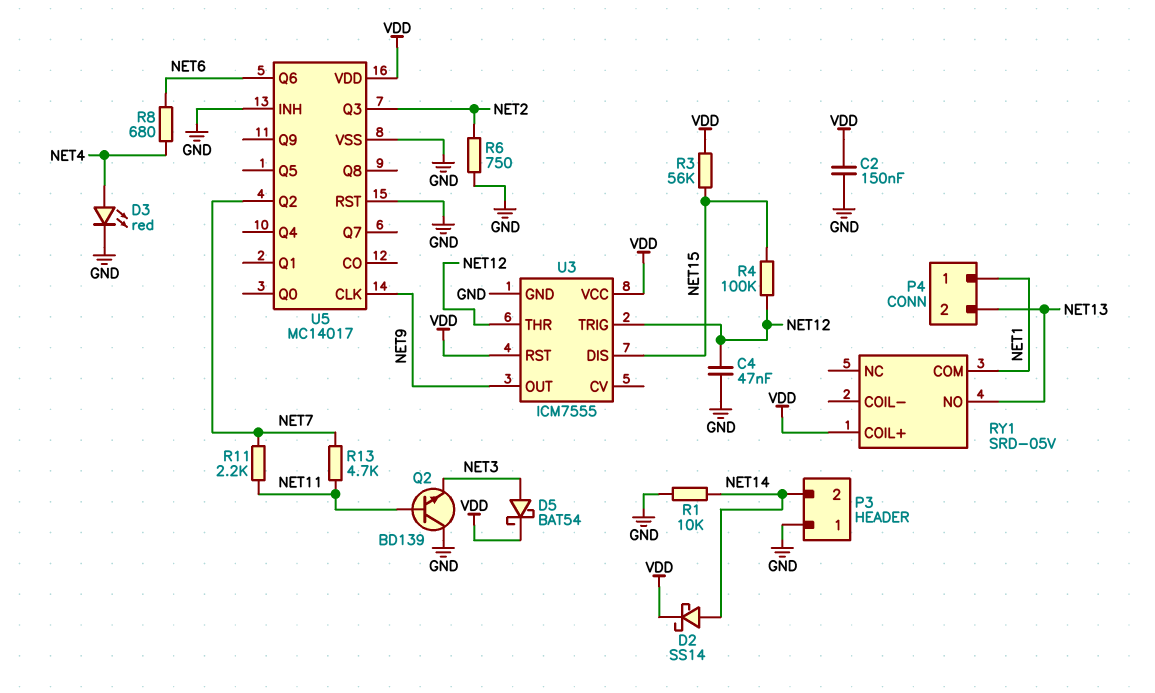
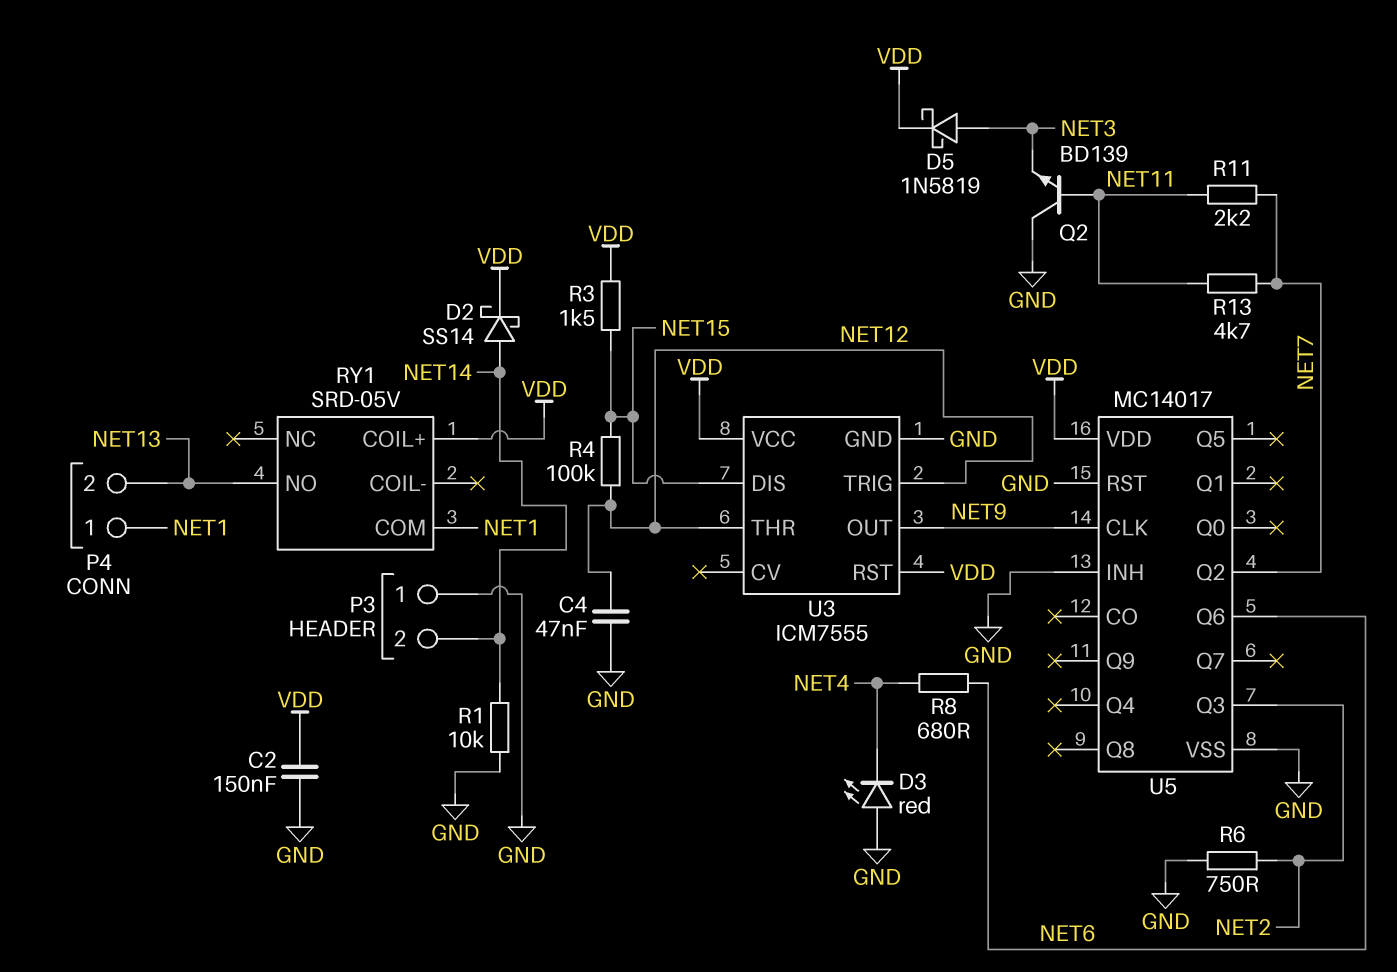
D3: LED red (A NET4, K GND) -> LED red (A GND, K NET4)
D5: schottky BAT54 (A NET3, K VDD) -> schottky 1N5819 (A NET3, K VDD)
R3: 56k (NET15, VDD) -> 1.5k (NET15, VDD)

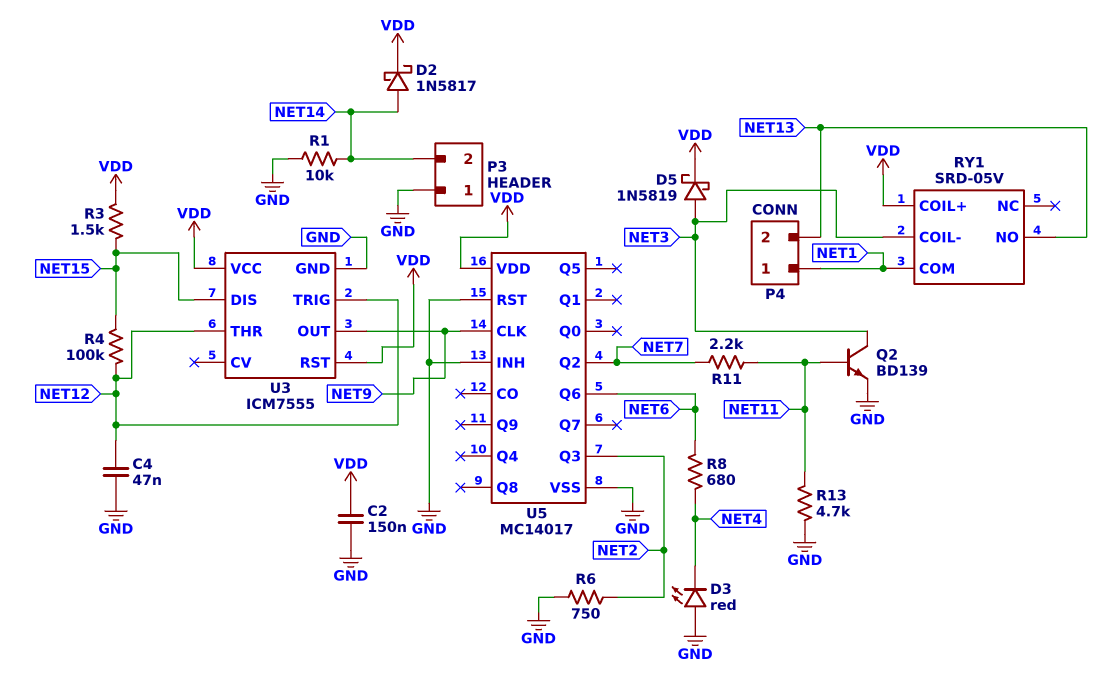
D2: schottky SS14 (A NET14, K VDD) -> schottky 1N5817 (A NET14, K VDD)
Q2: NPN BD139 (B NET11, C GND, E NET3) -> NPN BD139 (B NET11, C NET3, E GND)
R13: 4.7k (NET7, NET11) -> 4.7k (GND, NET11)
RY1 pin COIL-: none -> NET3

